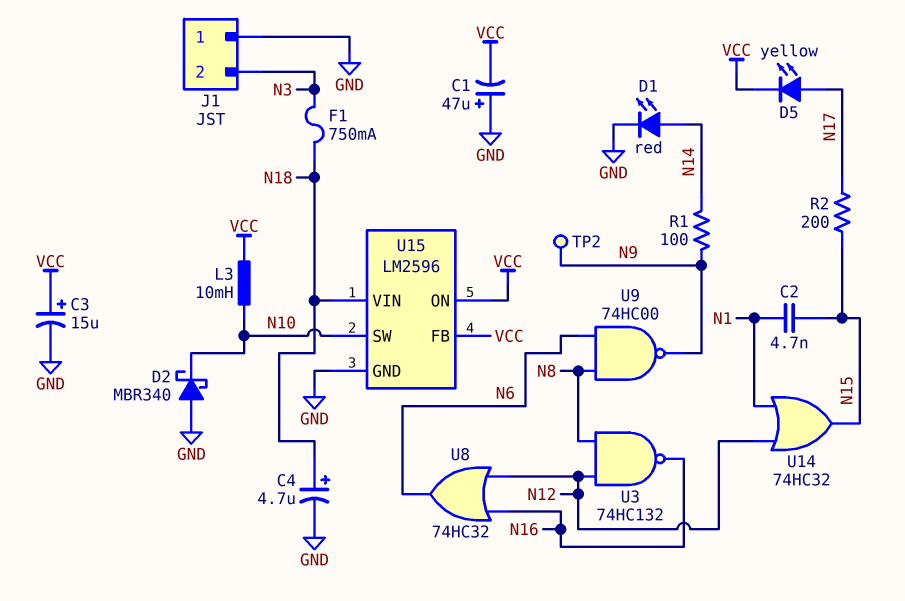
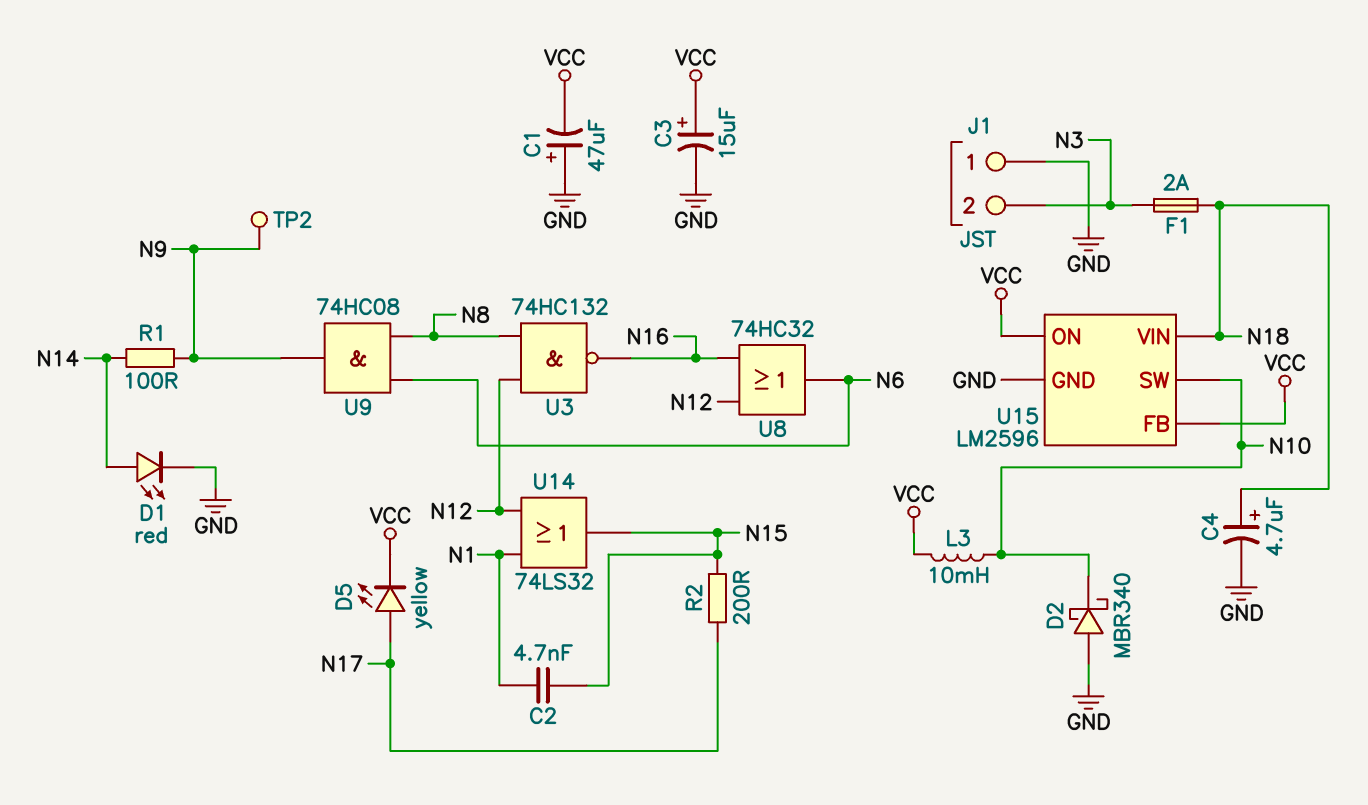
F1: 750mA (N3, N18) -> 2A (N3, N18)
U9: NAND 74HC00 (in N6, in N8, out N9) -> AND 74HC08 (in N6, in N8, out N9)
U14: OR 74HC32 (in N1, in N12, out N15) -> OR 74LS32 (in N1, in N12, out N15)

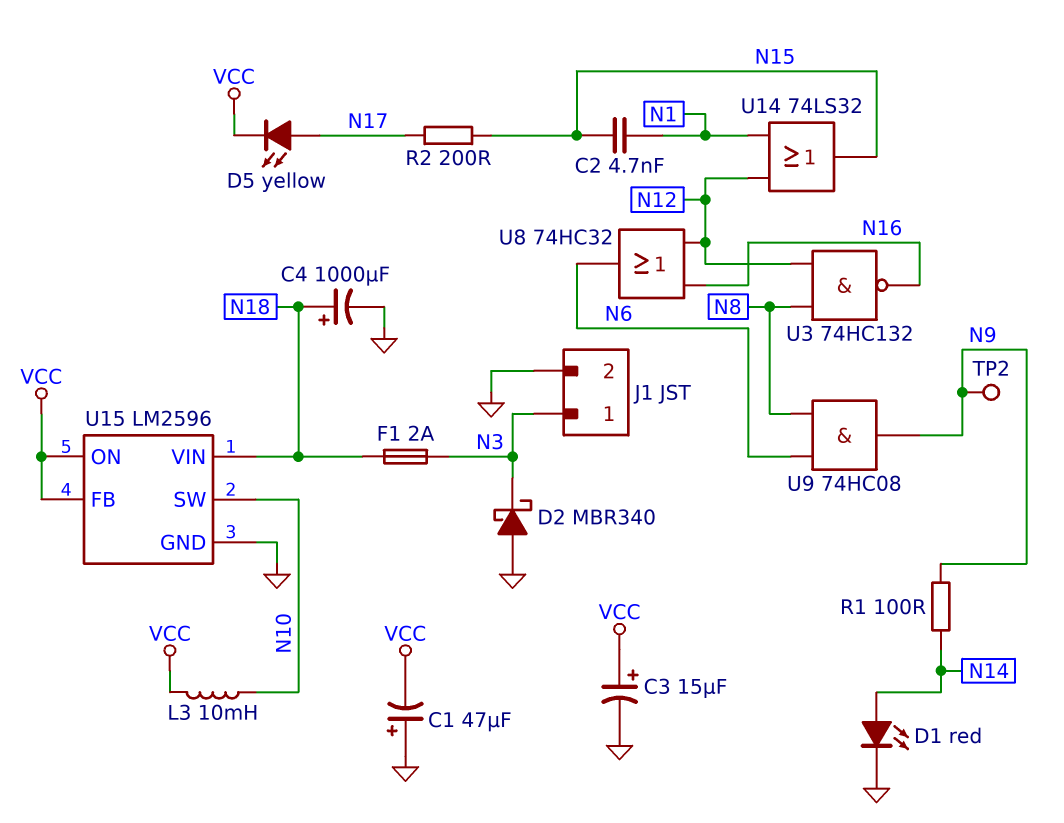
C4: 4.7uF (plus N18, minus GND) -> 1000uF (plus N18, minus GND)
D2: schottky MBR340 (A GND, K N10) -> schottky MBR340 (A GND, K N3)
J1 pin 1: GND -> N3
J1 pin 2: N3 -> GND

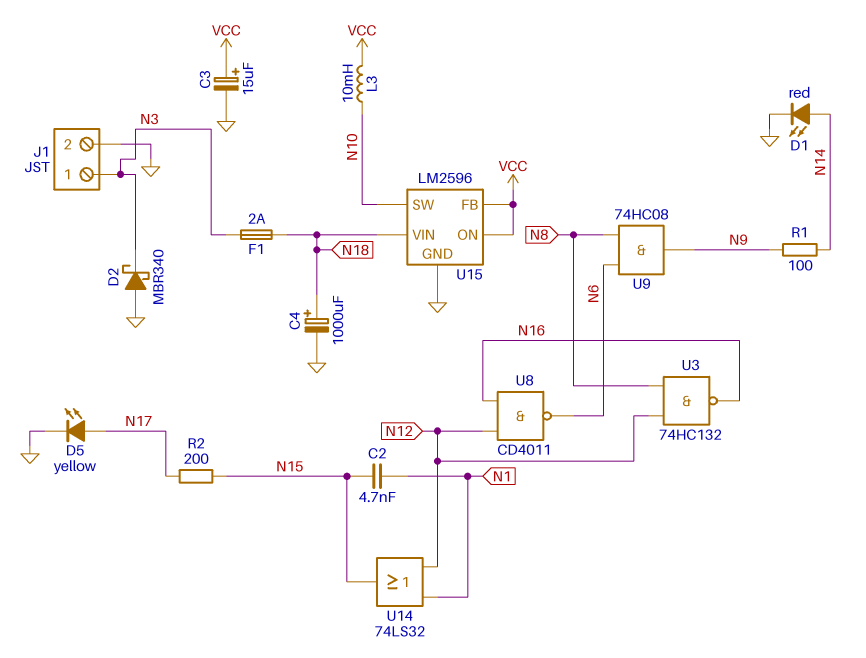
C1: 47uF (plus GND, minus VCC) -> none
D5: LED yellow (A N17, K VCC) -> LED yellow (A N17, K GND)
TP2: test point (N9) -> none
U8: OR 74HC32 (in N12, in N16, out N6) -> NAND CD4011 (in N12, in N16, out N6)

